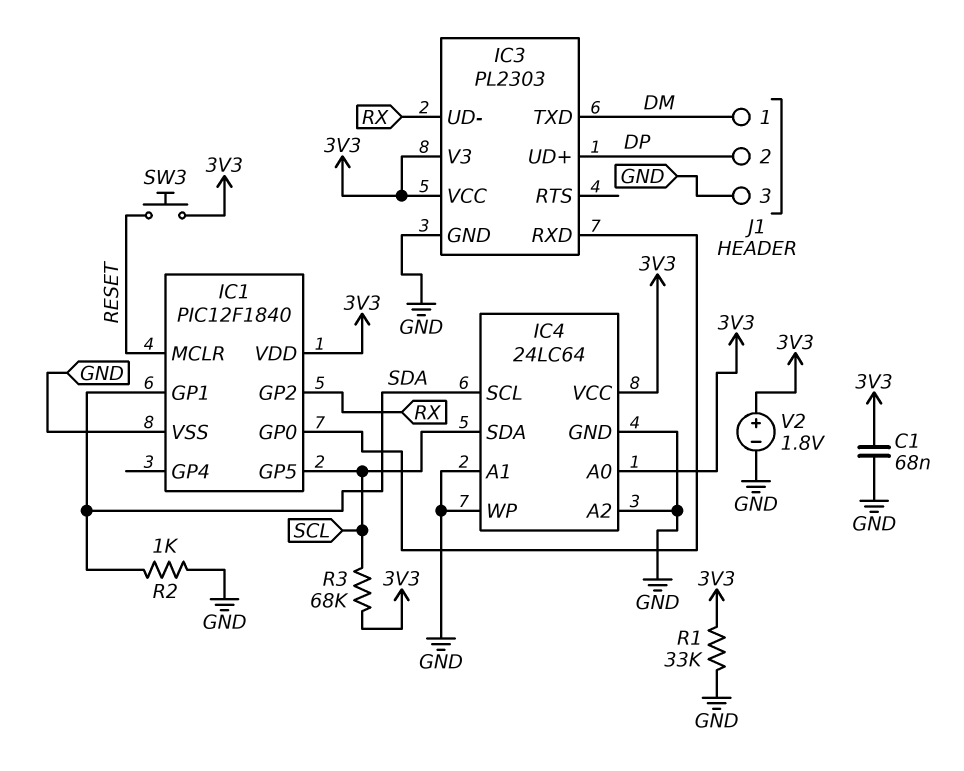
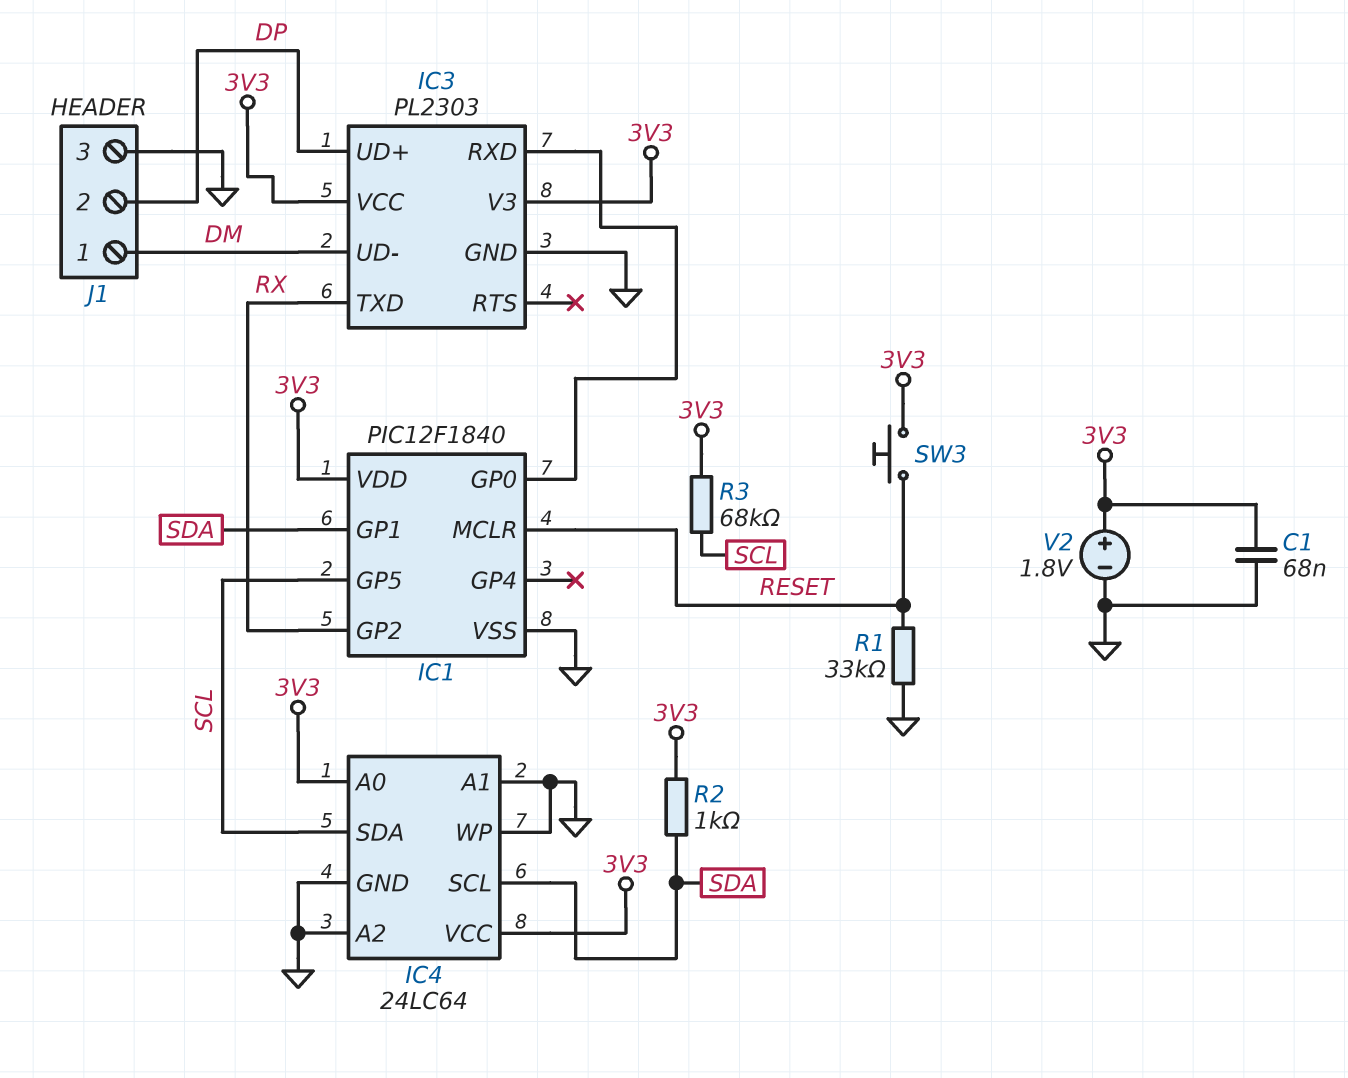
IC3 pin TXD: DM -> RX
IC3 pin UD-: RX -> DM
R1: 33k (3V3, GND) -> 33k (GND, RESET)
R2: 1k (GND, SDA) -> 1k (3V3, SDA)

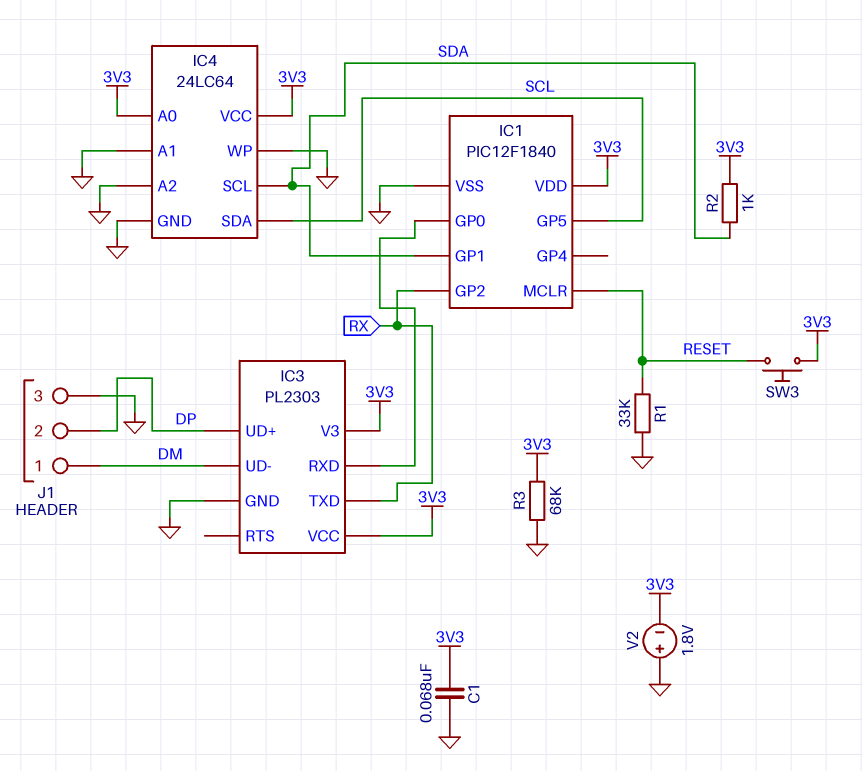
R3: 68k (3V3, SCL) -> 68k (3V3, GND)
V2: 1.8V (plus 3V3, minus GND) -> 1.8V (plus GND, minus 3V3)

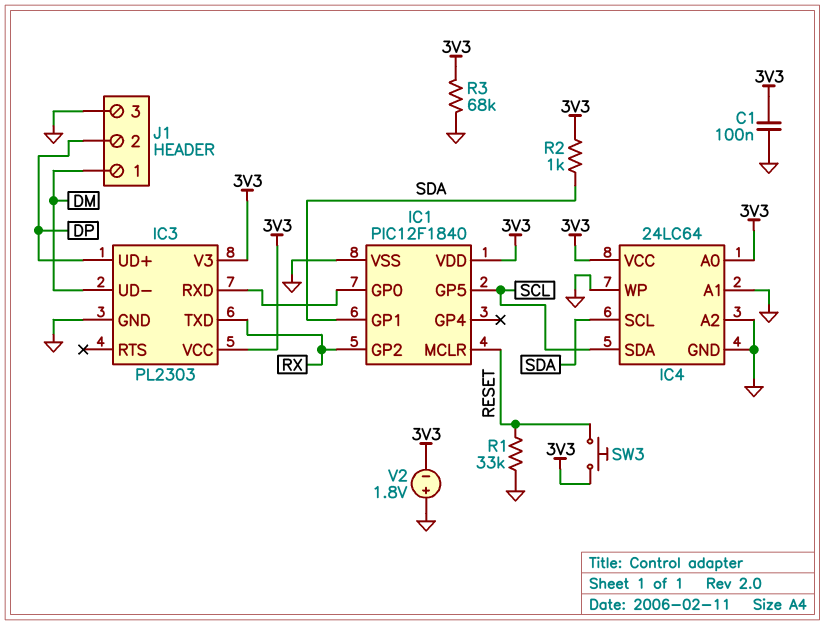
C1: 68nF (3V3, GND) -> 100nF (3V3, GND)

